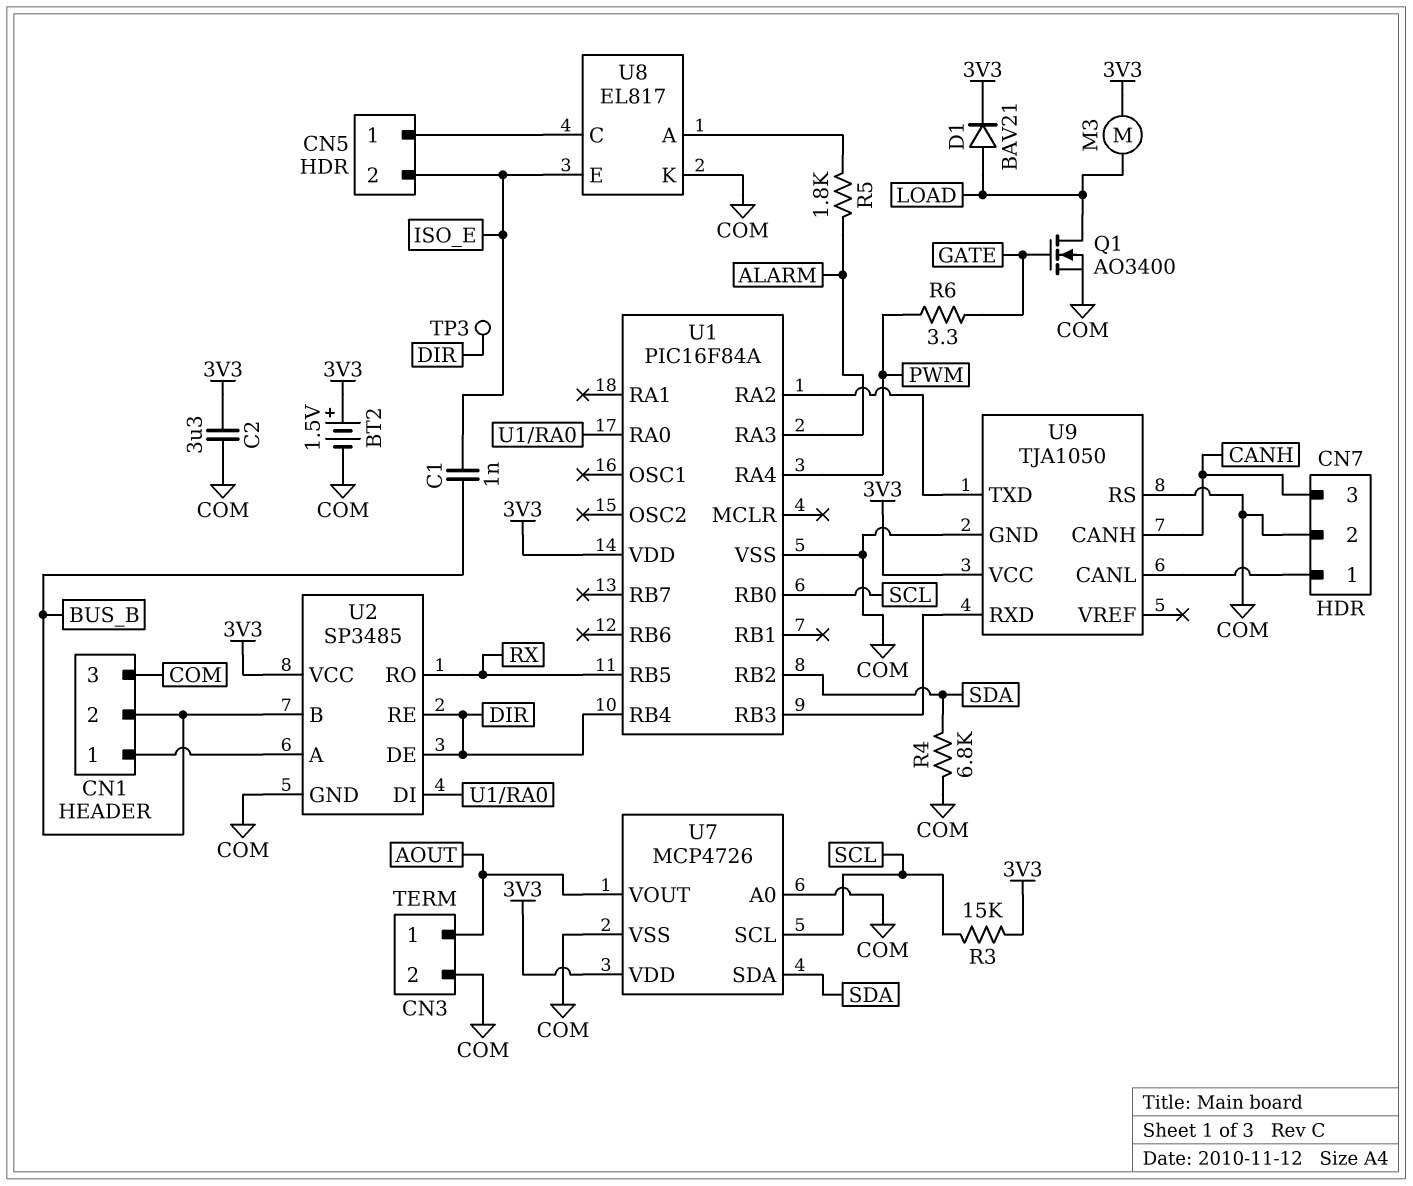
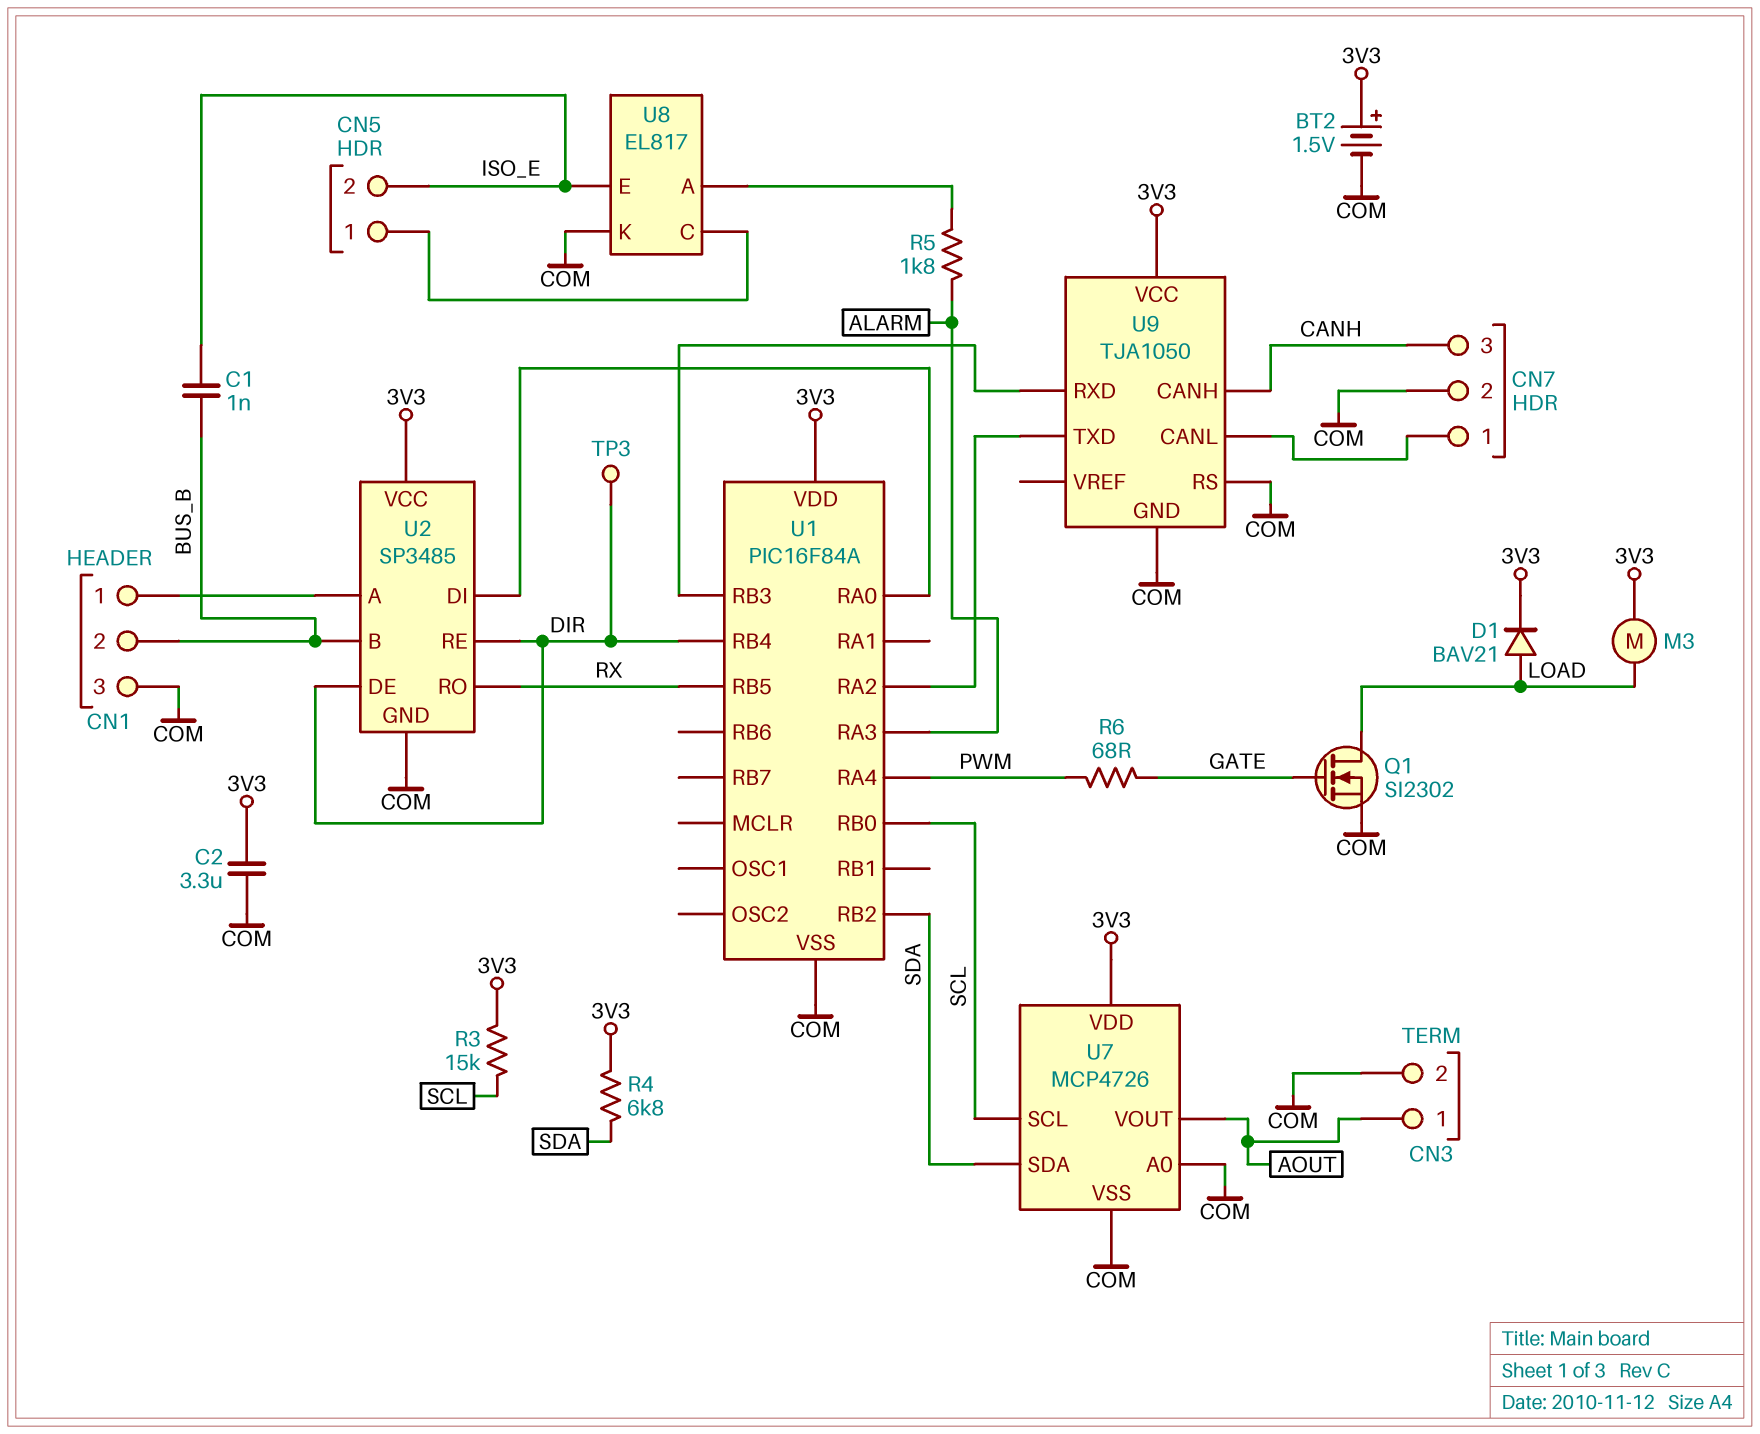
Q1: NMOS AO3400 (G GATE, D LOAD, S COM) -> NMOS SI2302 (G GATE, D LOAD, S COM)
R4: 6.8k (COM, SDA) -> 6.8k (3V3, SDA)
R6: 3.3 (GATE, PWM) -> 68 (GATE, PWM)

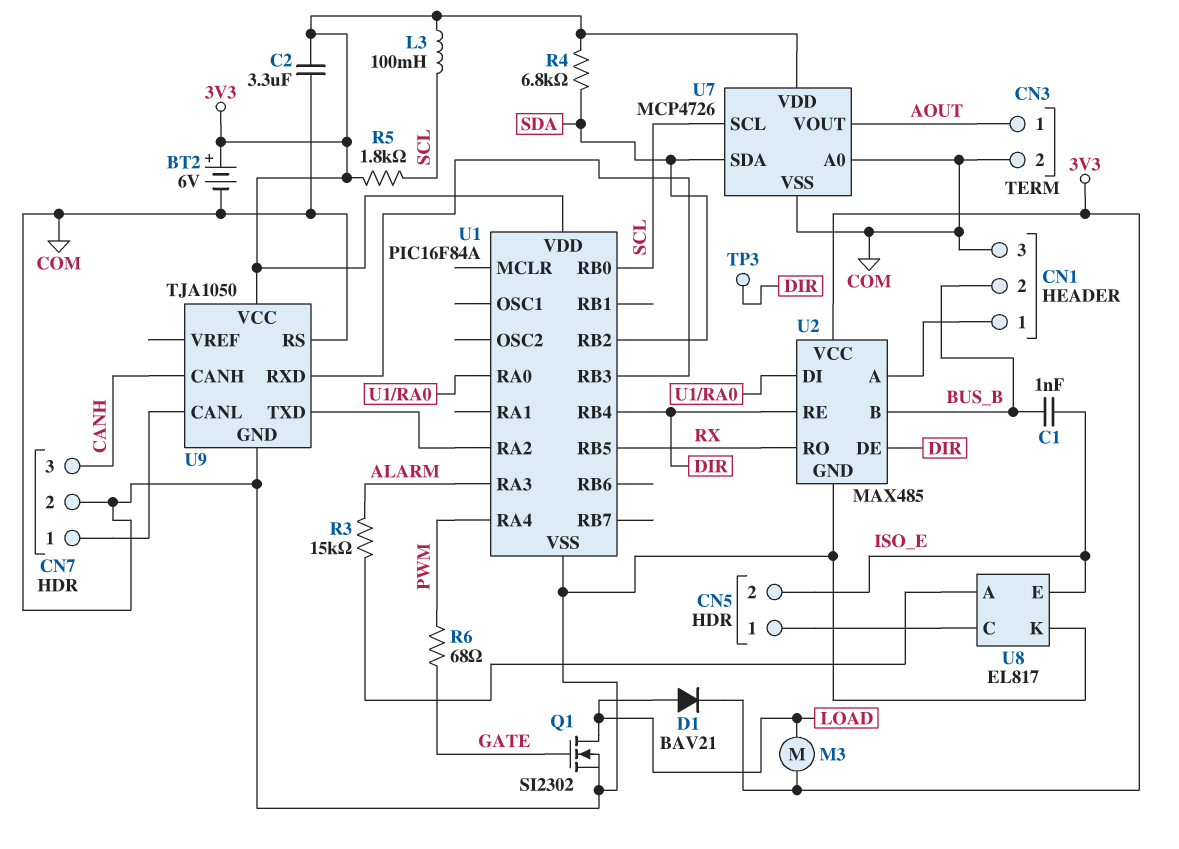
BT2: 1.5V (plus 3V3, minus COM) -> 6V (plus 3V3, minus COM)
L3: none -> 100mH (3V3, SCL)
R3: 15k (3V3, SCL) -> 15k (ALARM, U8/A)
R5: 1.8k (ALARM, U8/A) -> 1.8k (3V3, SCL)
U2: SP3485 -> MAX485

